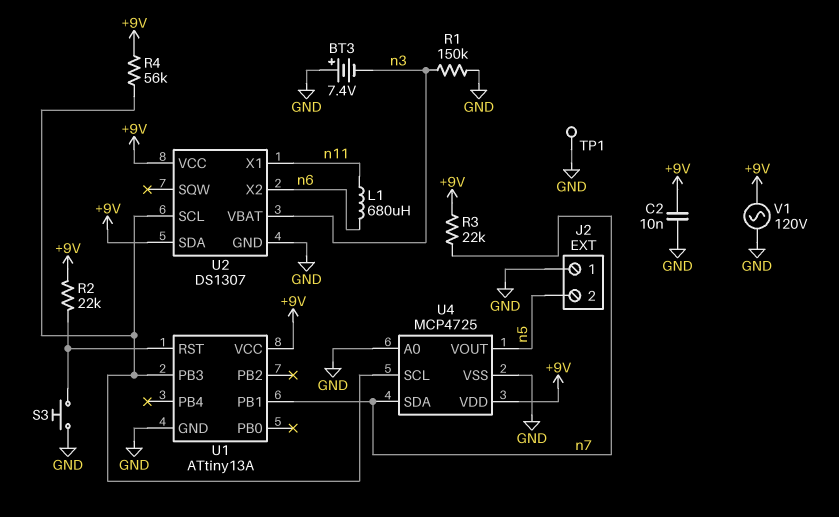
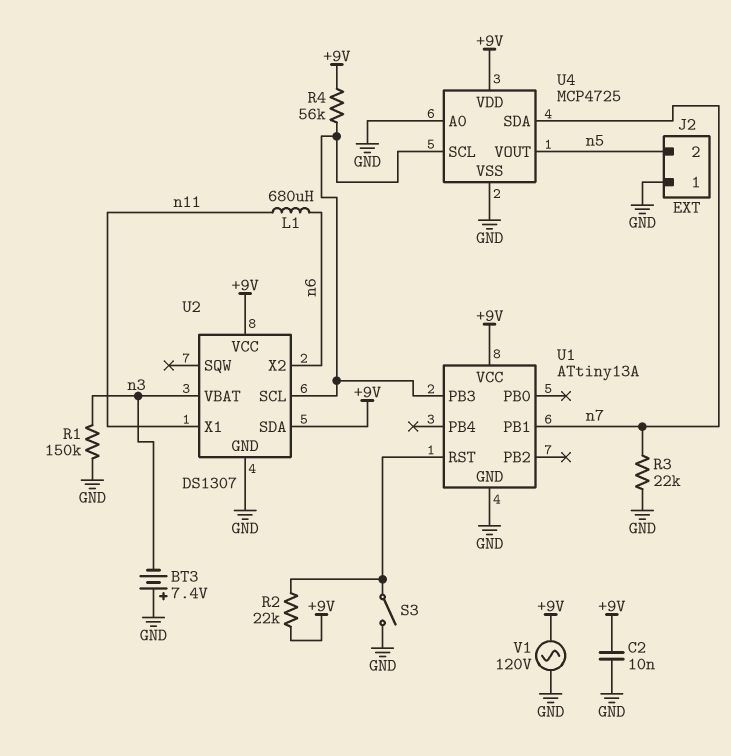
R3: 22k (+9V, n7) -> 22k (GND, n7)
S3: button (GND, U1/RST) -> switch (GND, U1/RST)
TP1: test point (GND) -> none

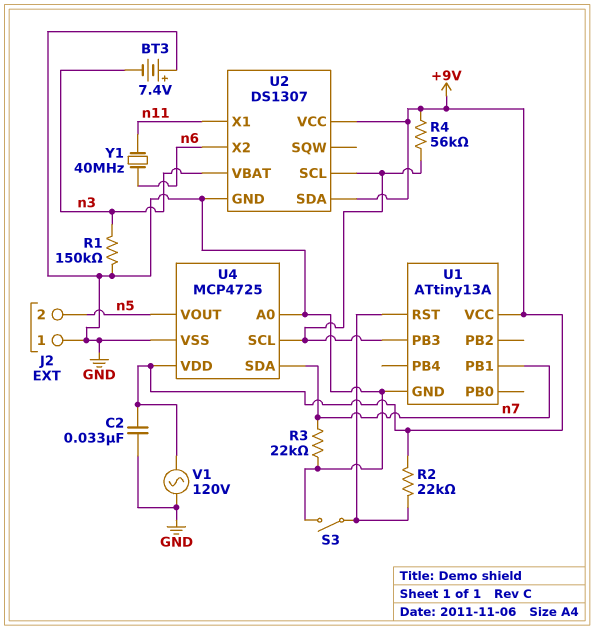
C2: 10nF (+9V, GND) -> 33nF (+9V, GND)
L1: 680uH (n6, n11) -> none
Y1: none -> 40MHz (n6, n11)

